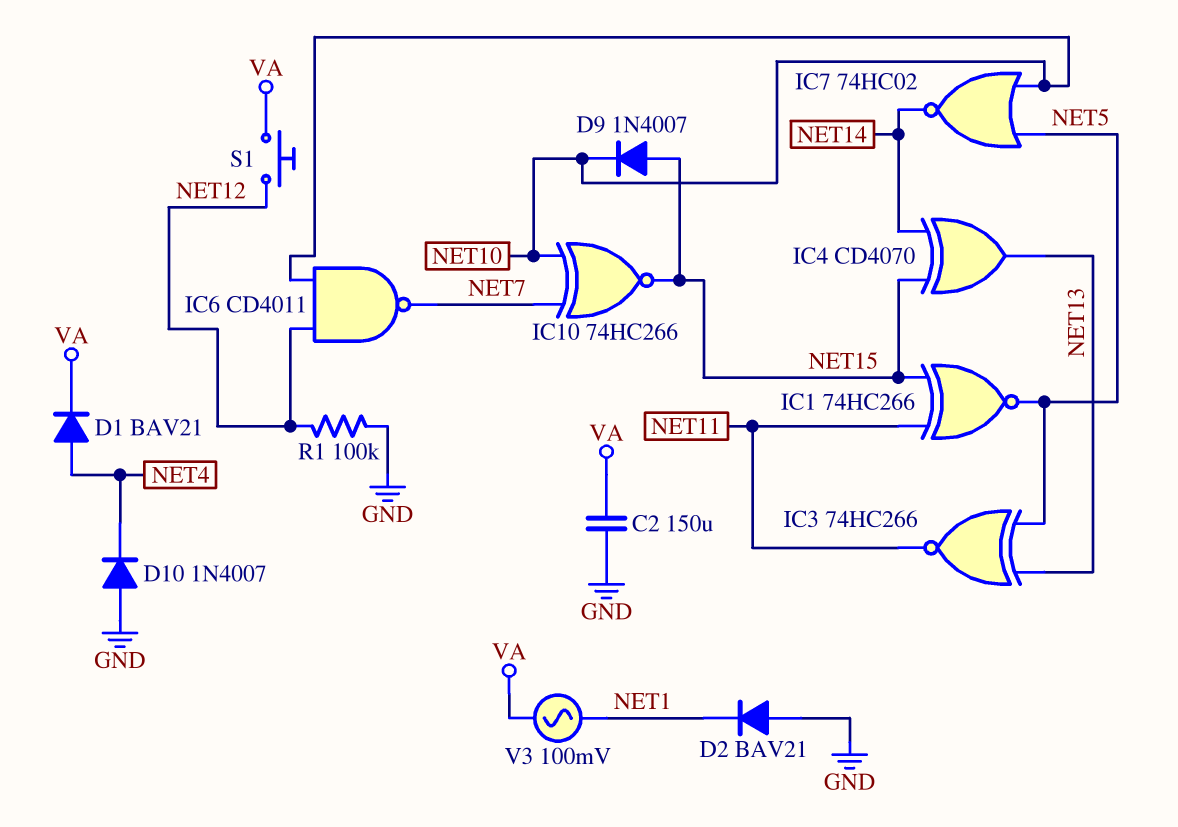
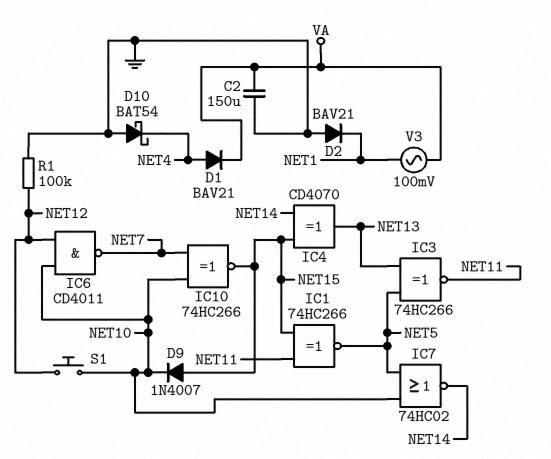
D10: diode 1N4007 (A GND, K NET4) -> schottky BAT54 (A GND, K NET4)
S1: button (NET12, VA) -> button (NET10, NET12)

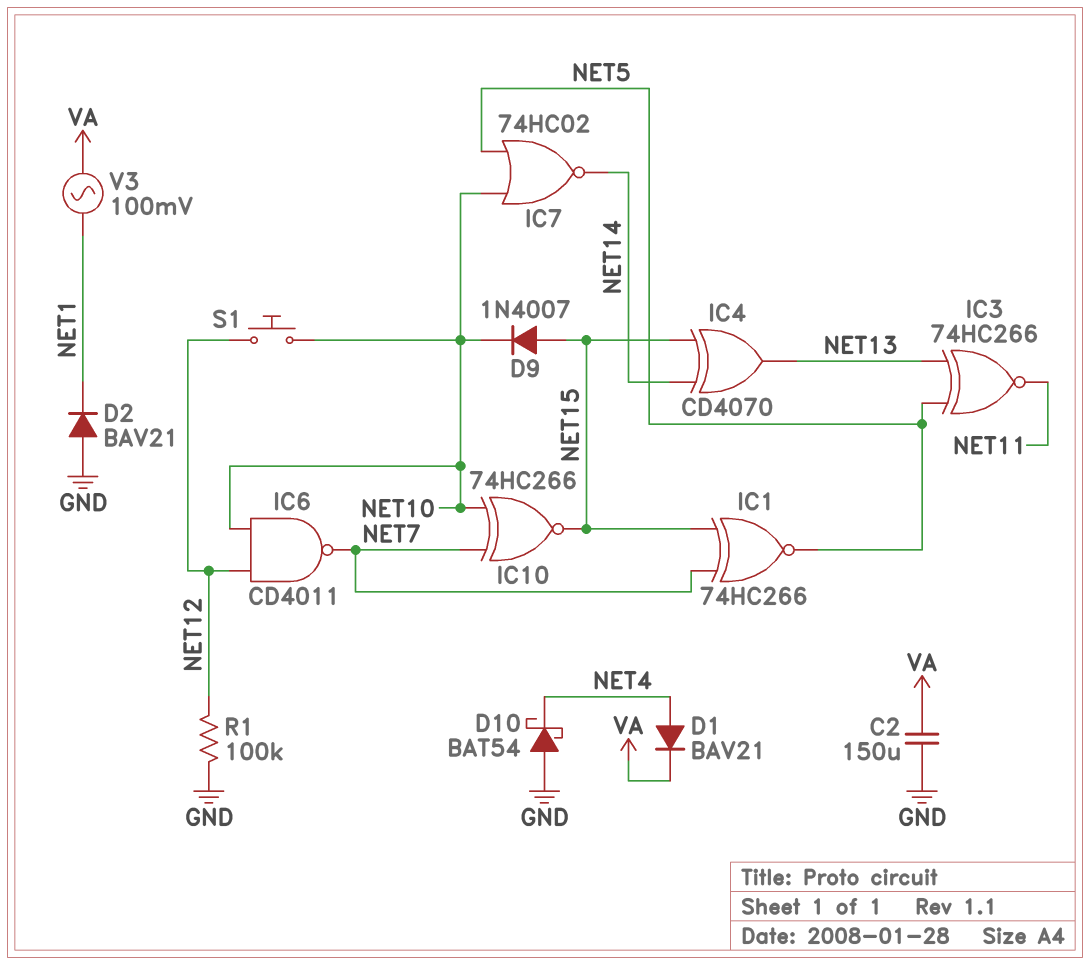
IC1: XNOR 74HC266 (in NET11, in NET15, out NET5) -> XNOR 74HC266 (in NET7, in NET15, out NET5)

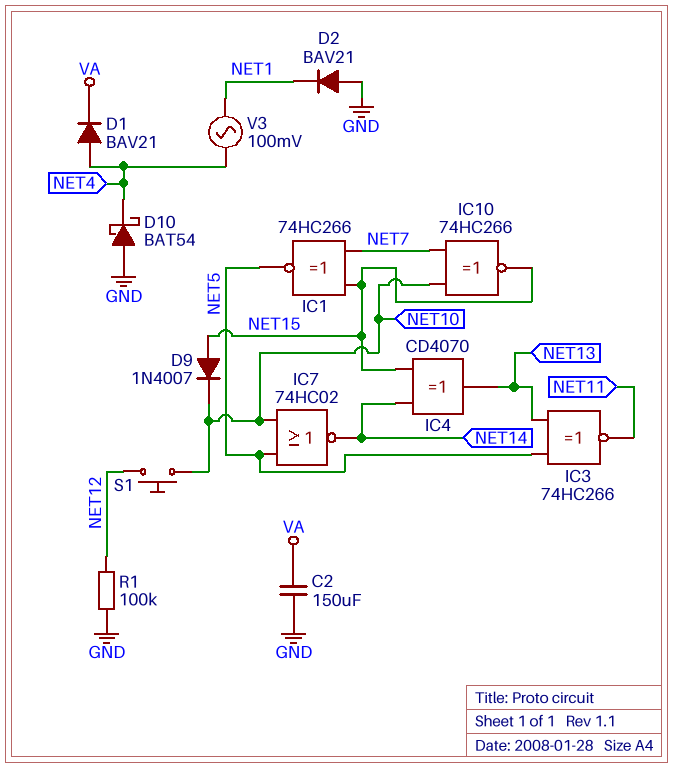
IC6: NAND CD4011 (in NET10, in NET12, out NET7) -> none
V3: AC 100mV (NET1, VA) -> AC 100mV (NET1, NET4)

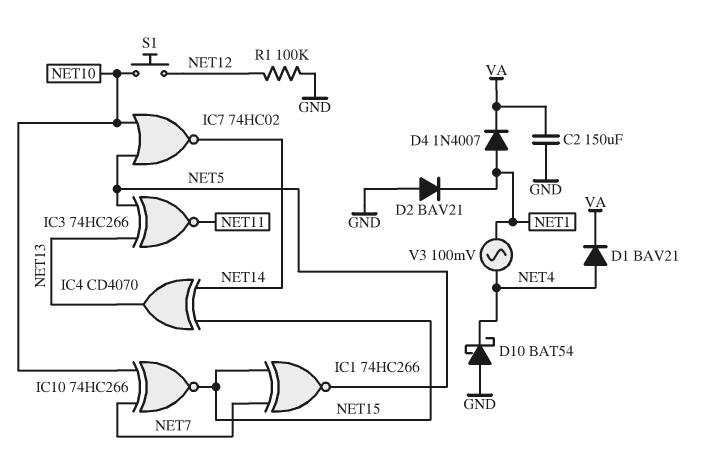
D4: none -> diode 1N4007 (A NET1, K VA)
D9: diode 1N4007 (A NET15, K NET10) -> none

